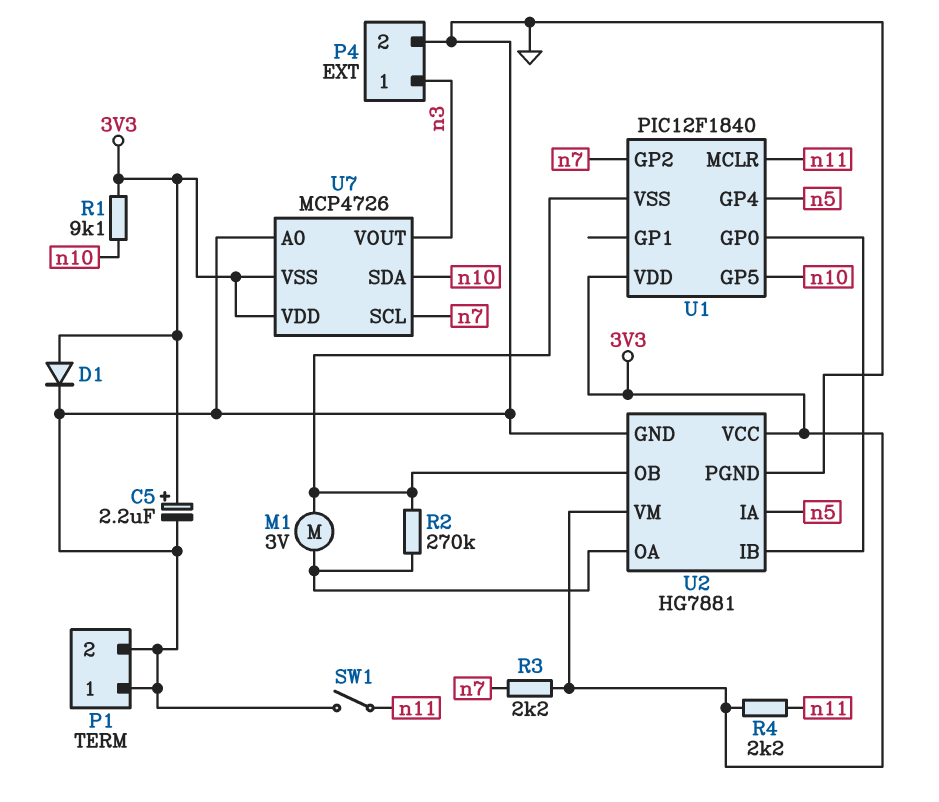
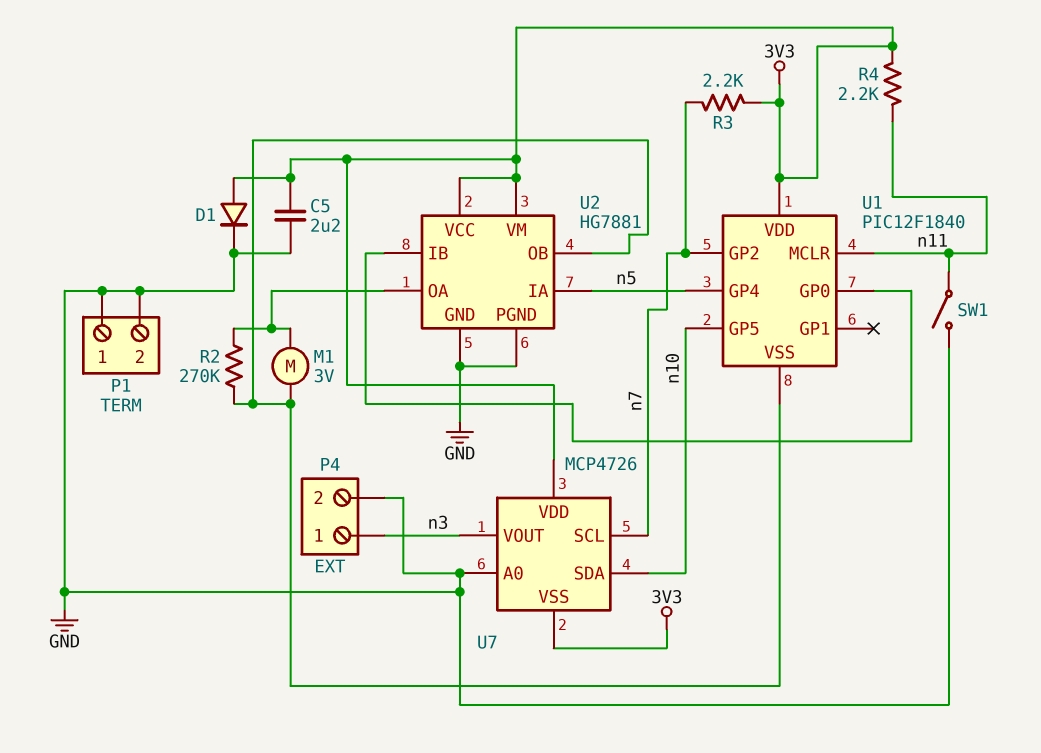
C5: 2.2uF (plus 3V3, minus GND) -> 2.2uF (3V3, GND)
R1: 9.1k (3V3, n10) -> none

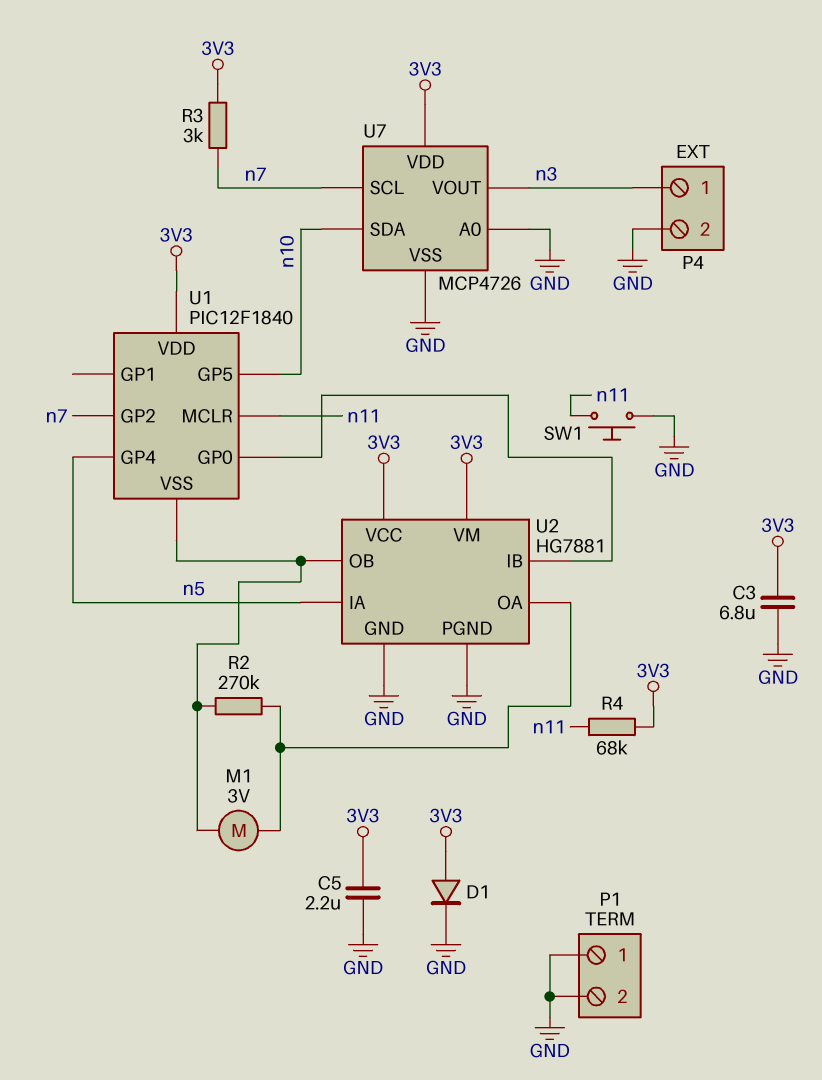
C3: none -> 6.8uF (3V3, GND)
R3: 2.2k (3V3, n7) -> 3k (3V3, n7)
R4: 2.2k (3V3, n11) -> 68k (3V3, n11)
SW1: switch (GND, n11) -> button (GND, n11)
U7 pin VSS: 3V3 -> GND

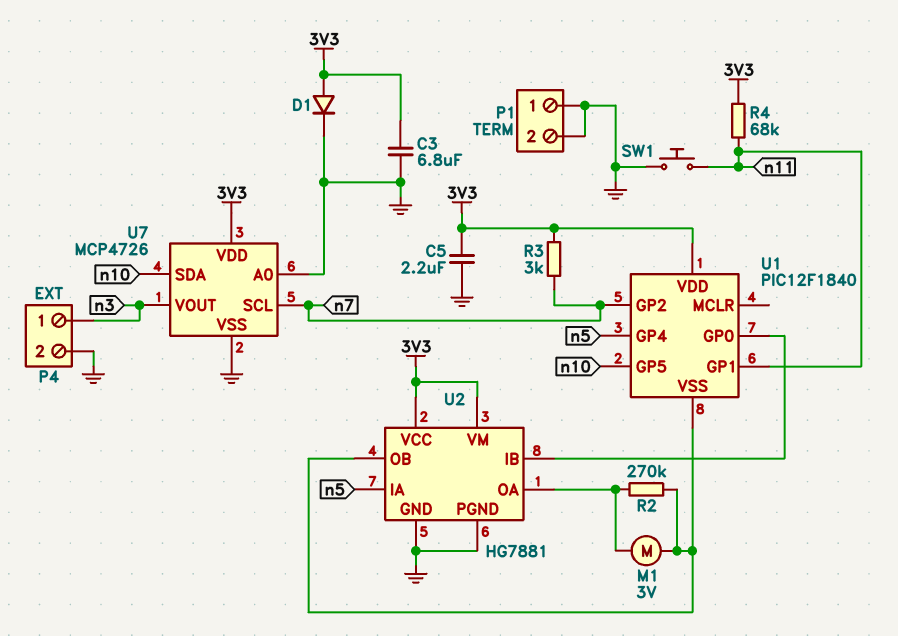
U1 pin GP1: none -> n11
U1 pin MCLR: n11 -> none

